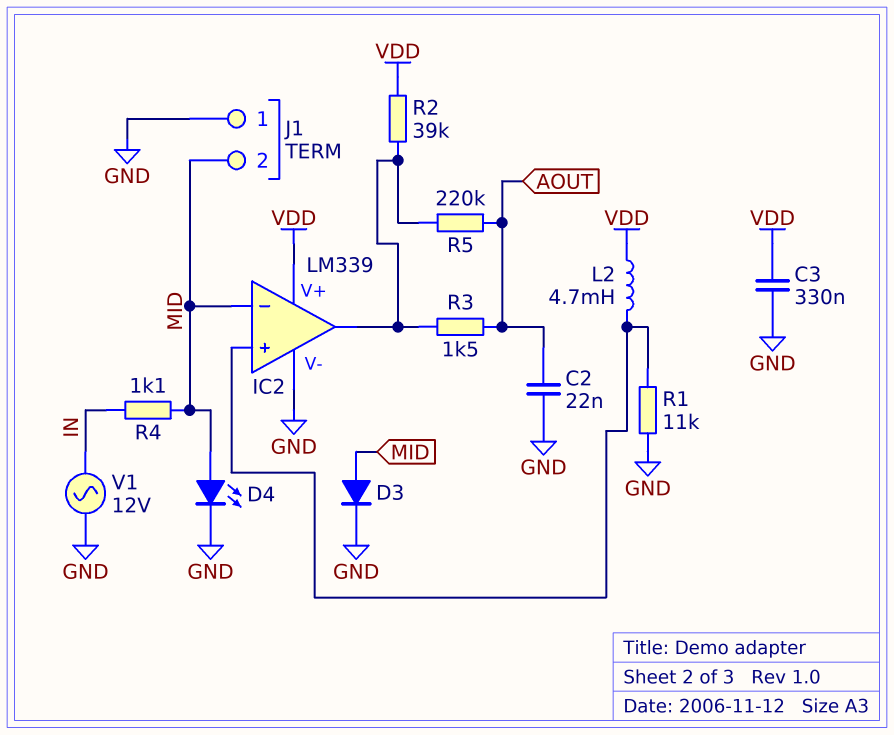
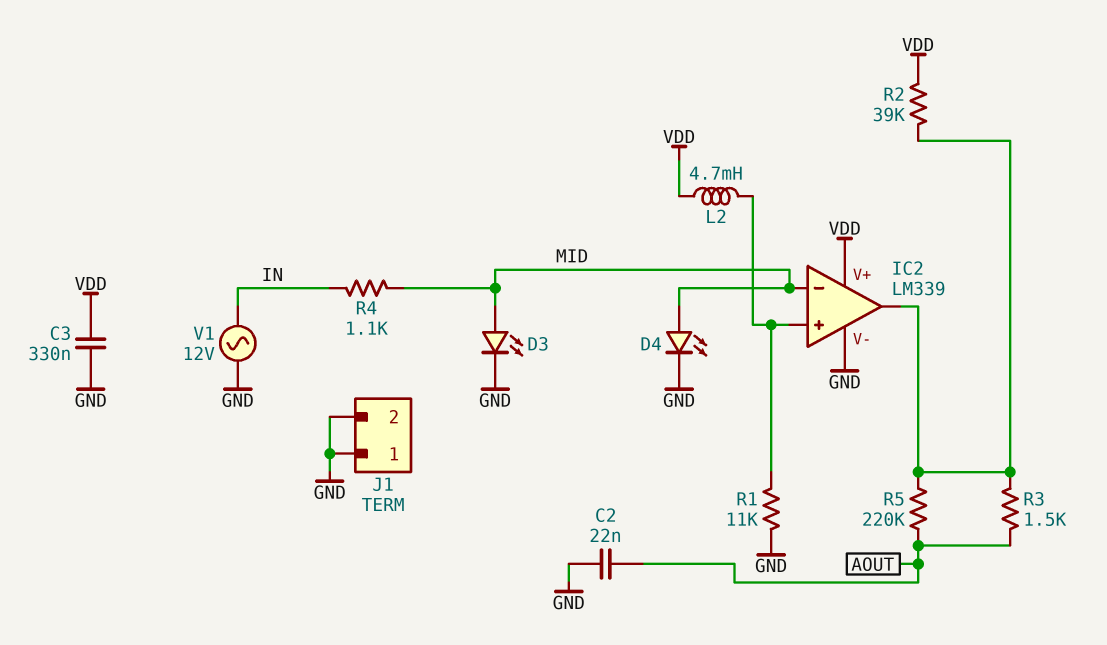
D3: diode (A MID, K GND) -> LED (A MID, K GND)
J1 pin 2: MID -> GND

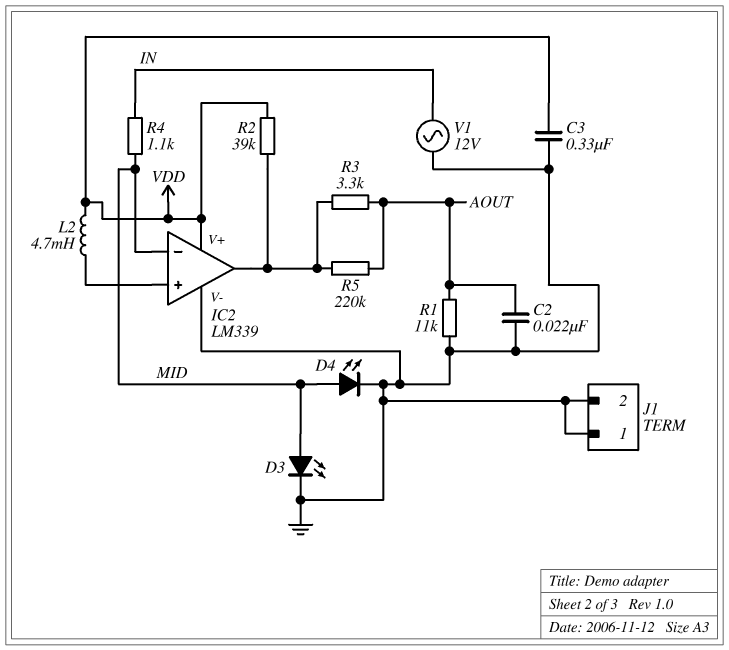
R1: 11k (GND, IC2/in+) -> 11k (AOUT, GND)
R3: 1.5k (AOUT, IC2/out) -> 3.3k (AOUT, IC2/out)

